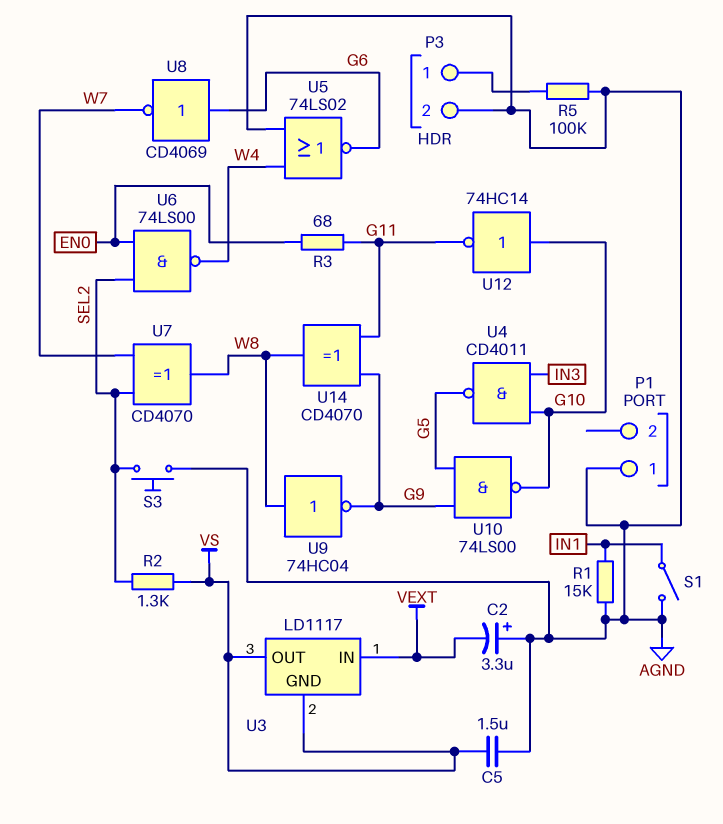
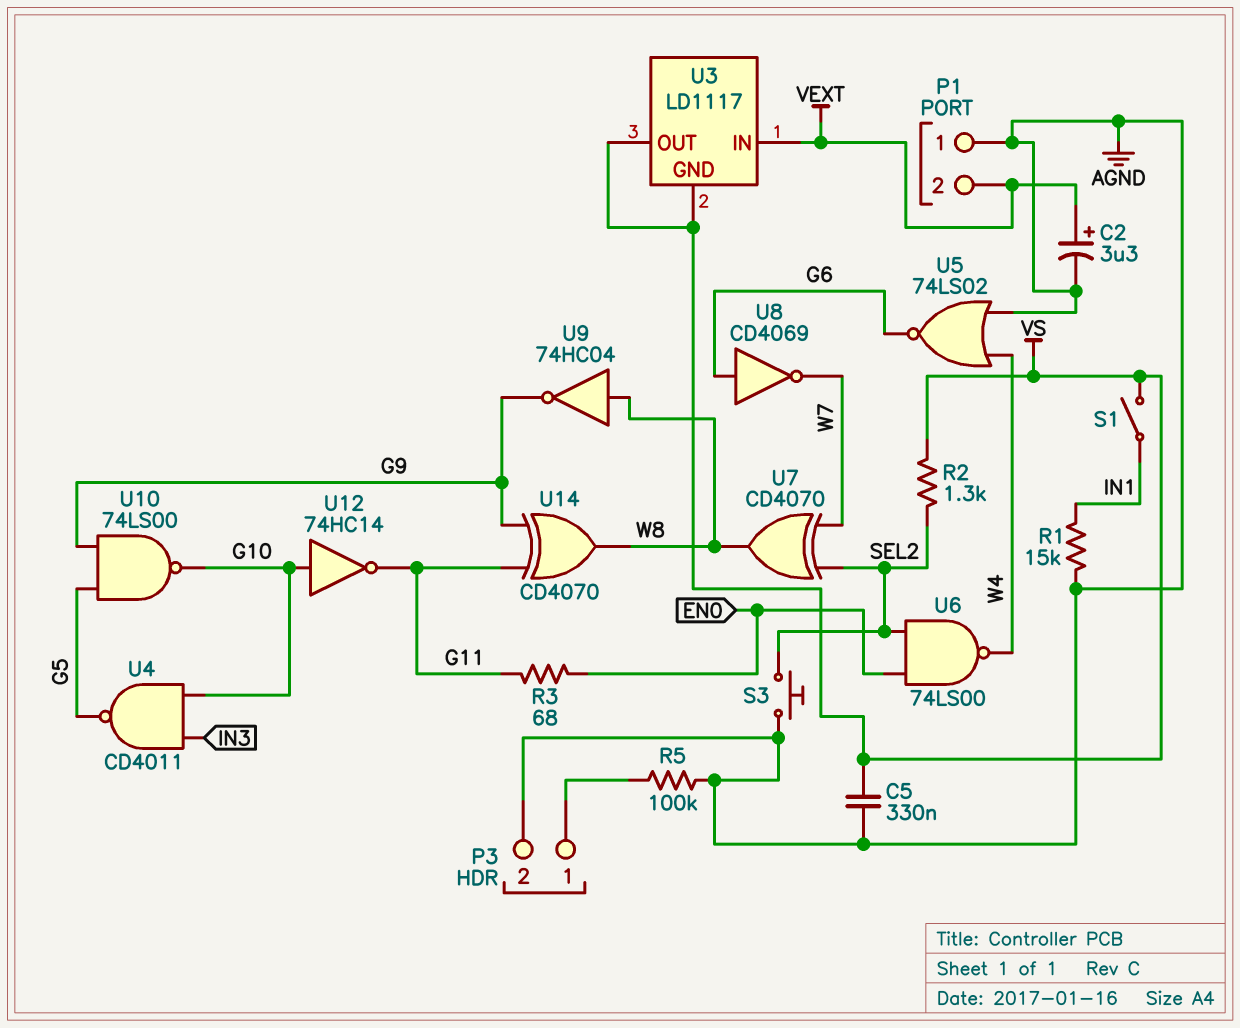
C2: 3.3uF (plus AGND, minus VEXT) -> 3.3uF (plus VEXT, minus AGND)
C5: 1.5uF (AGND, VS) -> 330nF (AGND, VS)
P1 pin 2: none -> VEXT
S1: switch (AGND, IN1) -> switch (IN1, VS)

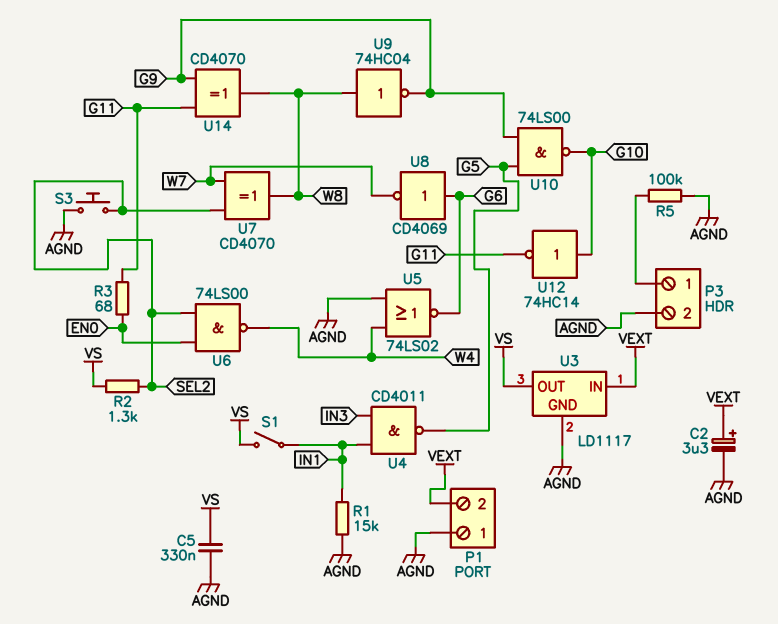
U3 pin GND: VS -> AGND
U4: NAND CD4011 (in G10, in IN3, out G5) -> NAND CD4011 (in IN1, in IN3, out G5)

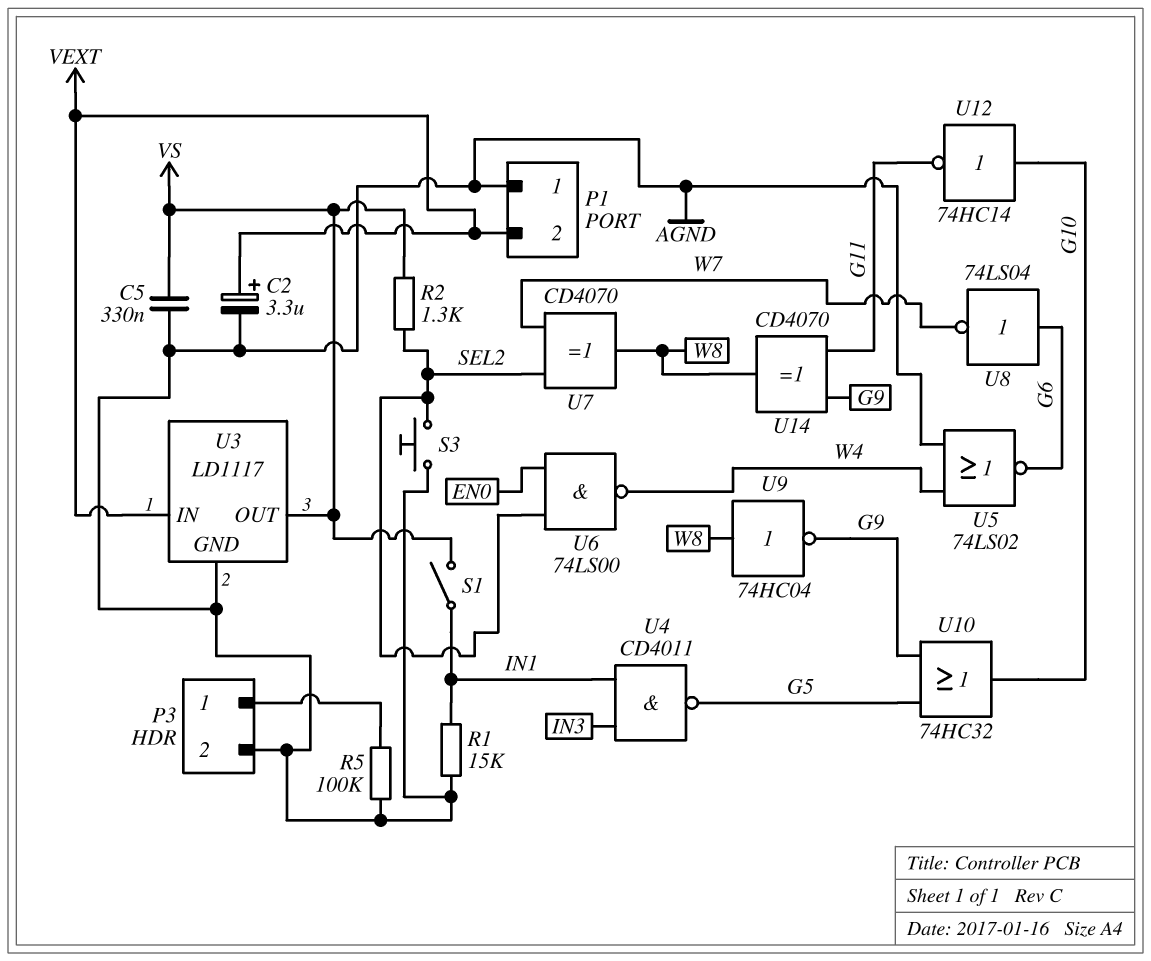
R3: 68 (EN0, G11) -> none
U8: NOT CD4069 (in G6, out W7) -> NOT 74LS04 (in G6, out W7)
U10: NAND 74LS00 (in G5, in G9, out G10) -> OR 74HC32 (in G5, in G9, out G10)

